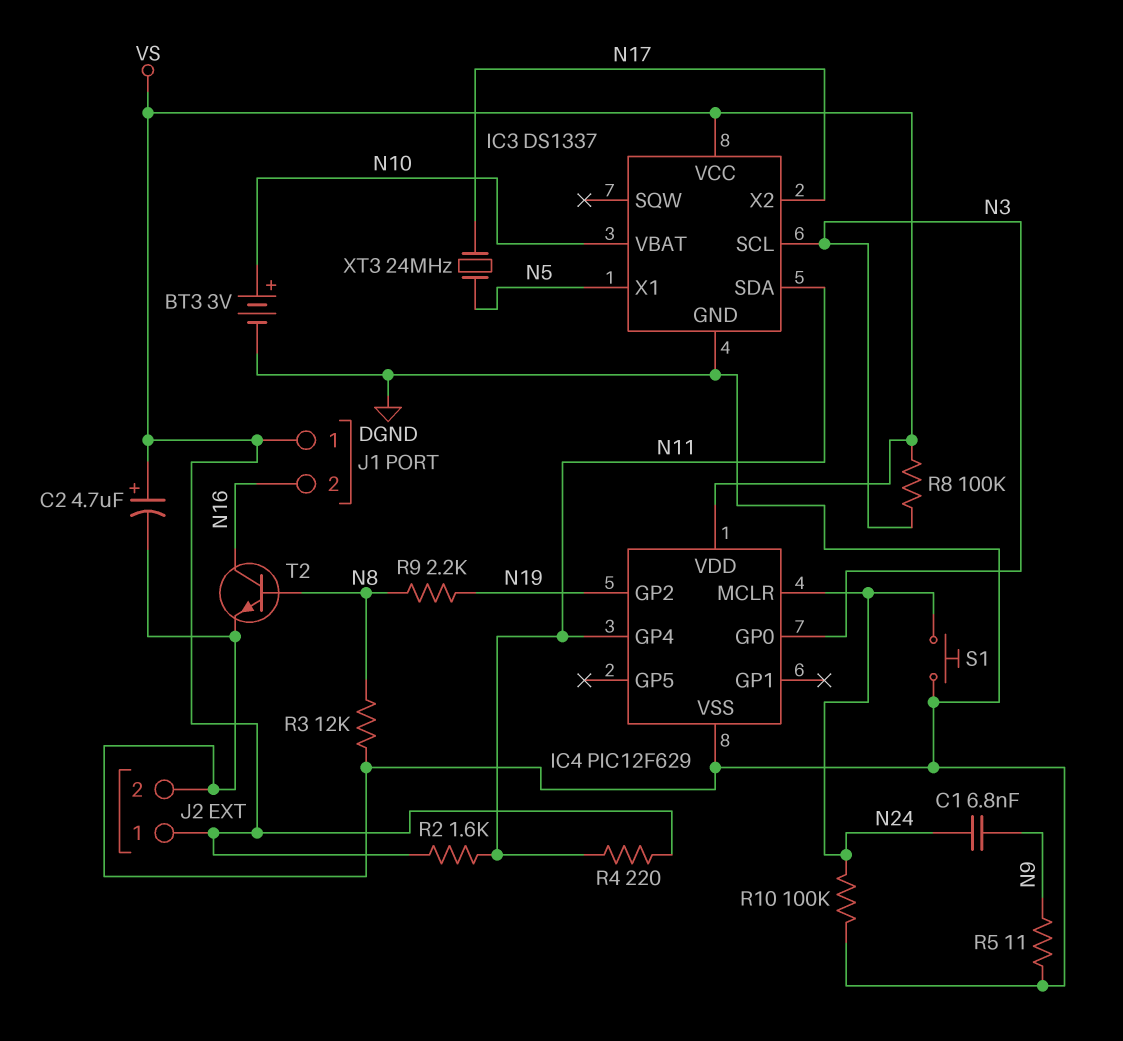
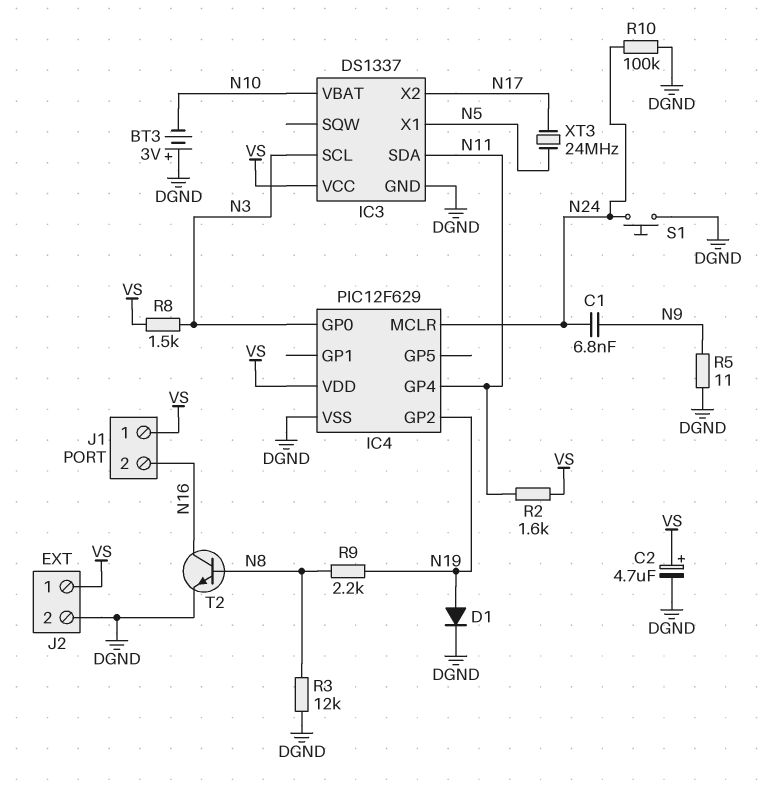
BT3: 3V (plus N10, minus DGND) -> 3V (plus DGND, minus N10)
D1: none -> diode (A N19, K DGND)
R4: 220 (N11, VS) -> none
R8: 100k (N3, VS) -> 1.5k (N3, VS)

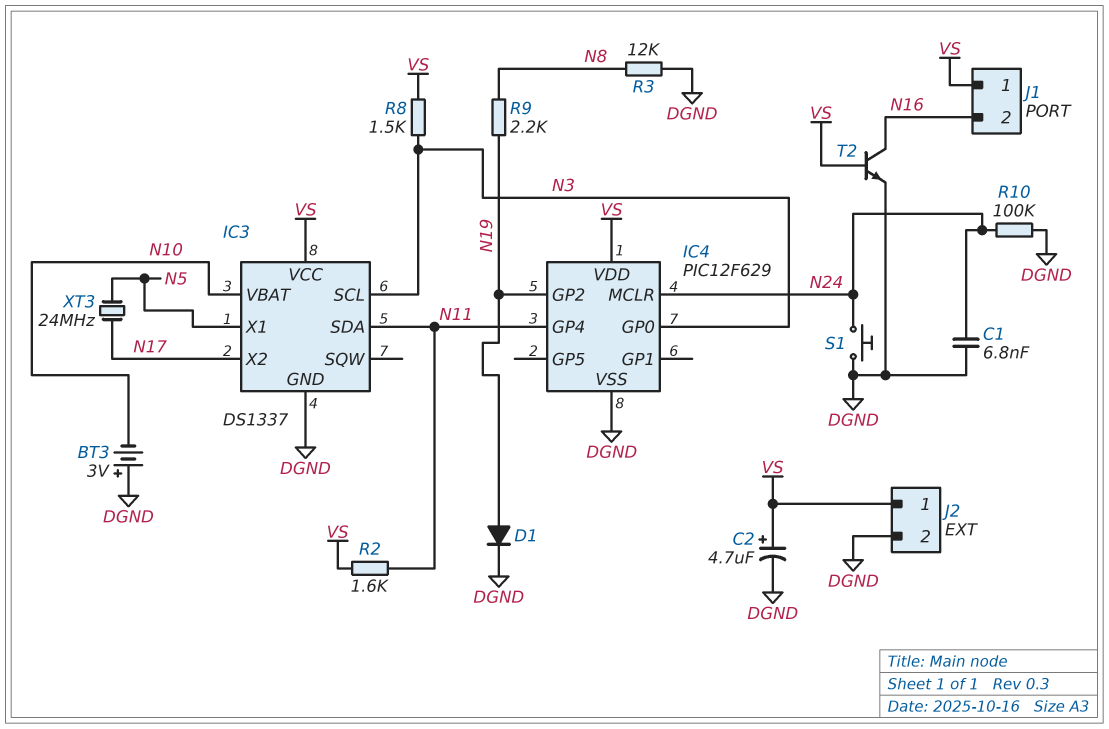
C1: 6.8nF (N9, N24) -> 6.8nF (DGND, N24)
R5: 11 (DGND, N9) -> none
T2: NPN (B N8, C N16, E DGND) -> NPN (B VS, C N16, E DGND)

